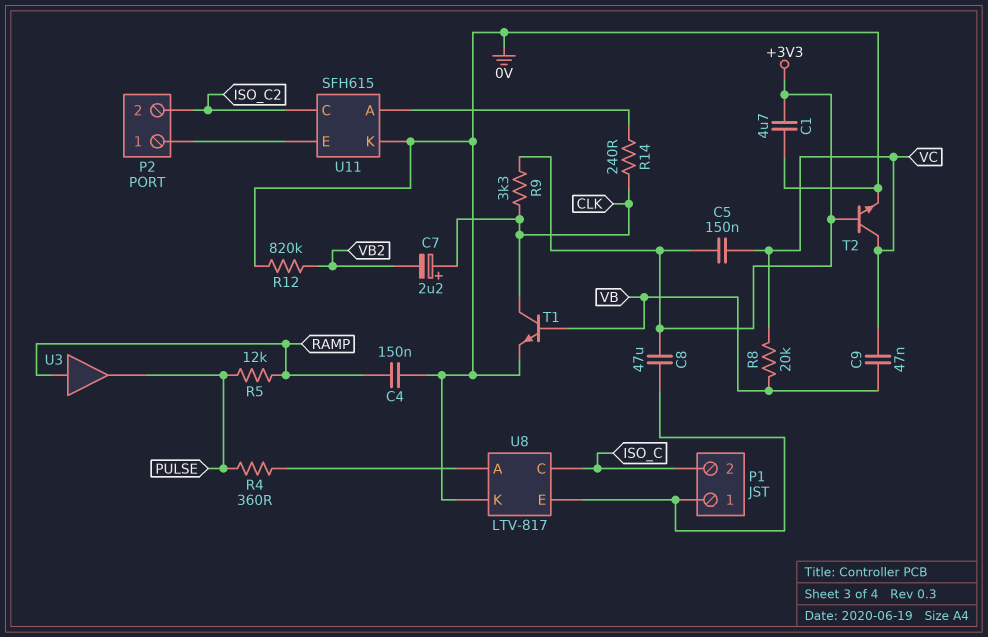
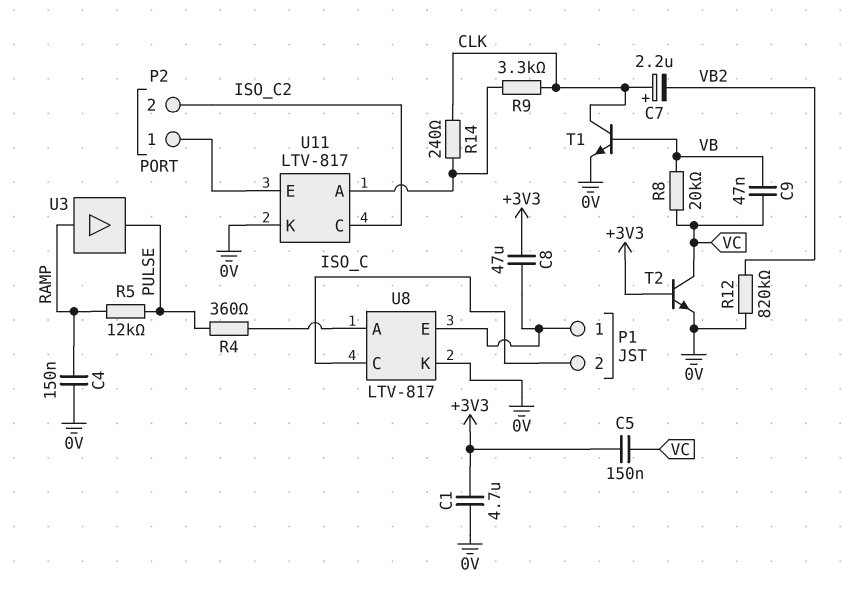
R9: 3.3k (+3V3, CLK) -> 3.3k (CLK, U11/A)
U11: SFH615 -> LTV-817

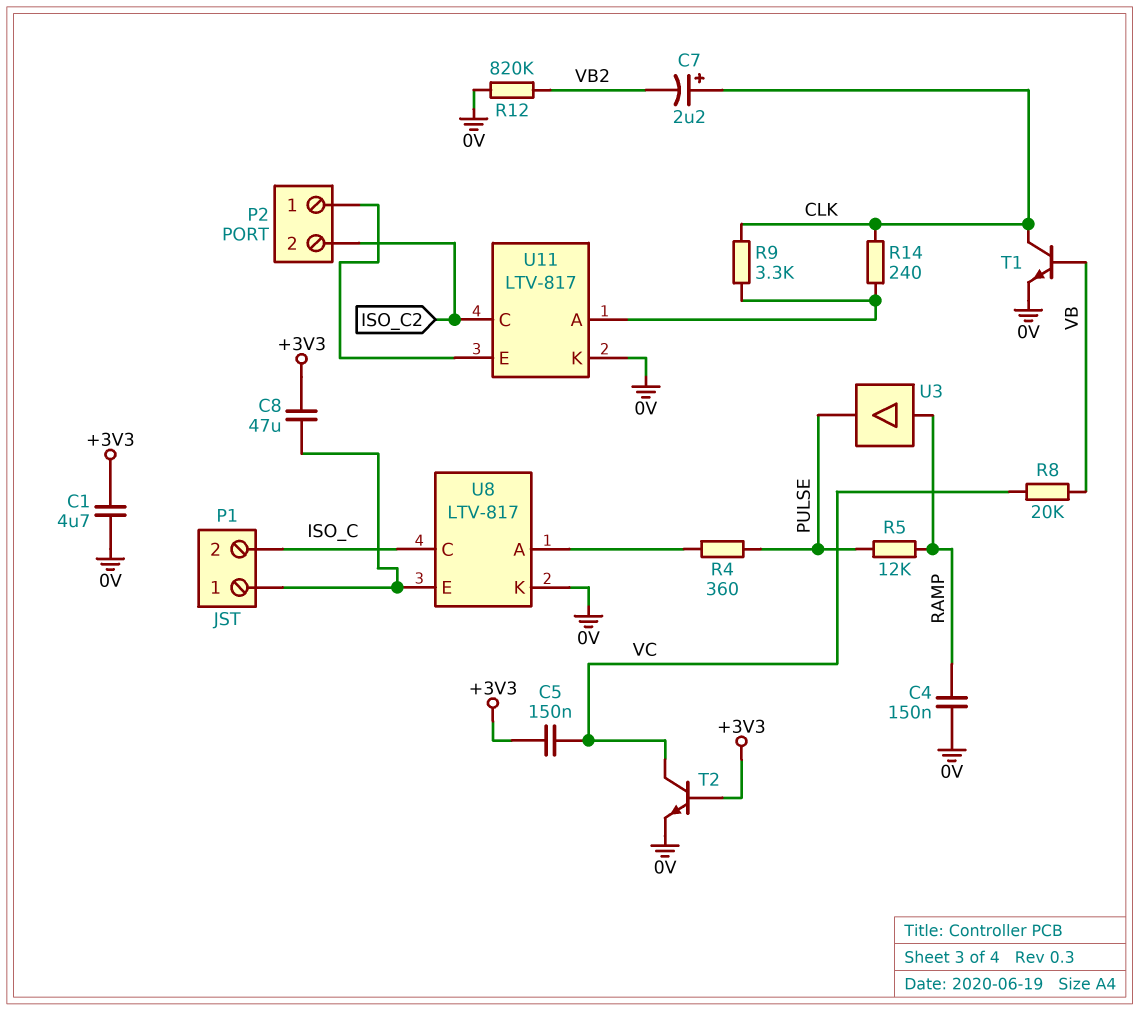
C9: 47nF (VB, VC) -> none

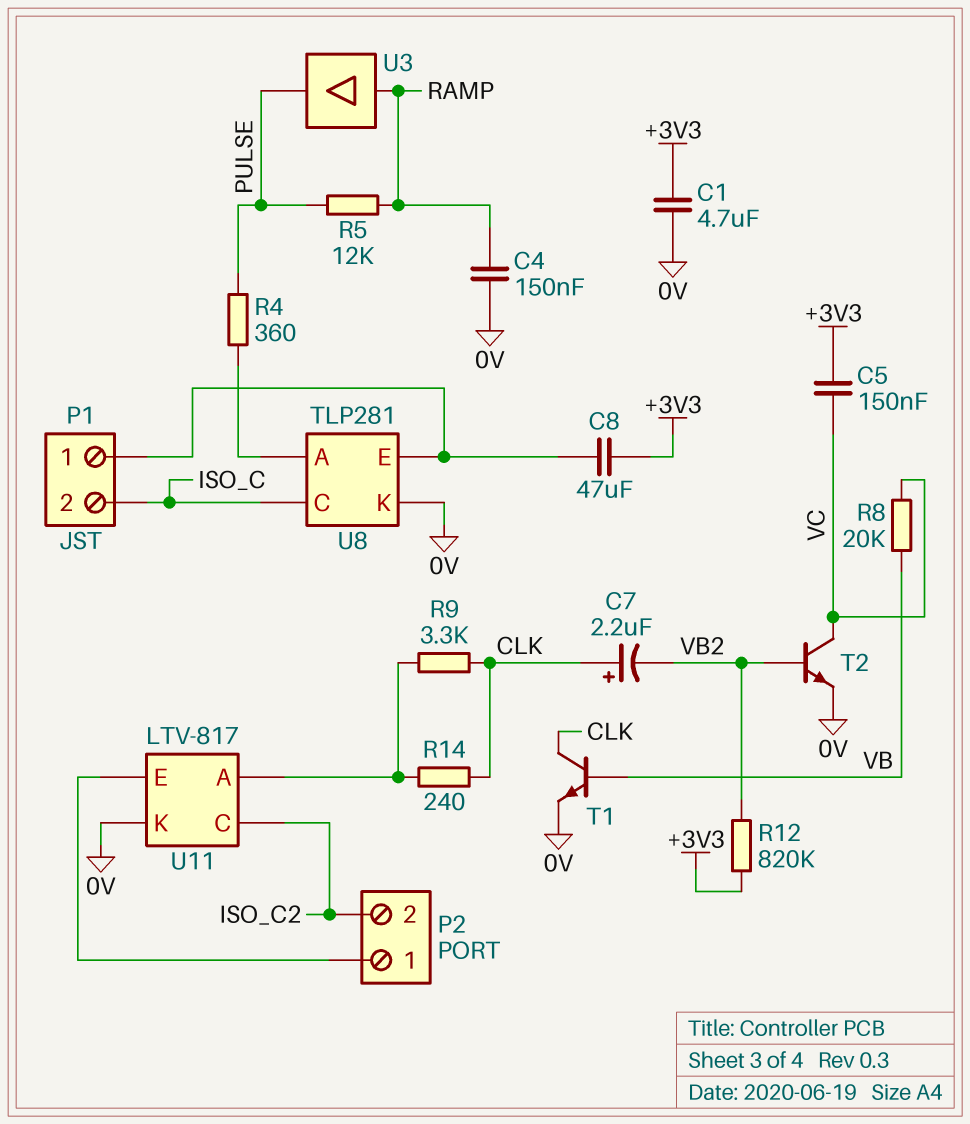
R12: 820k (0V, VB2) -> 820k (+3V3, VB2)
T2: NPN (B +3V3, C VC, E 0V) -> NPN (B VB2, C VC, E 0V)
U8: LTV-817 -> TLP281

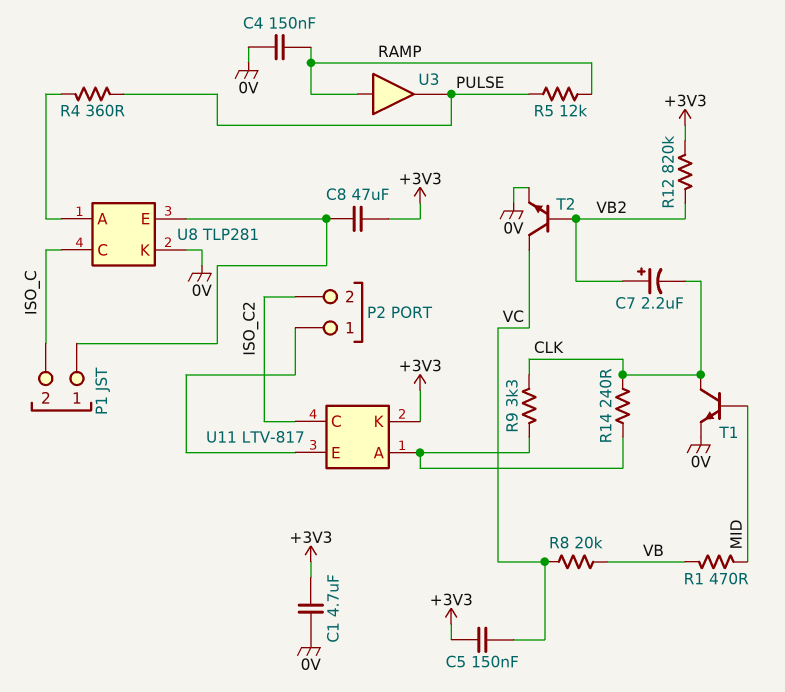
C7: 2.2uF (plus CLK, minus VB2) -> 2.2uF (plus VB2, minus CLK)
R1: none -> 470 (MID, VB)
T1: NPN (B VB, C CLK, E 0V) -> NPN (B MID, C CLK, E 0V)
U11 pin K: 0V -> +3V3

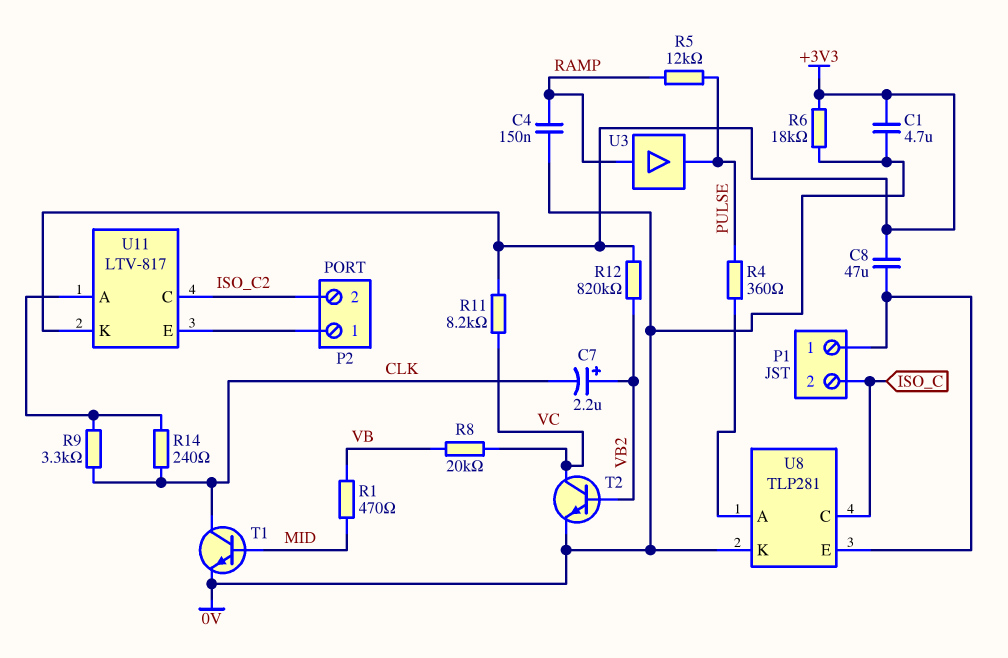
C5: 150nF (+3V3, VC) -> none
R6: none -> 18k (+3V3, 0V)
R11: none -> 8.2k (+3V3, VC)

